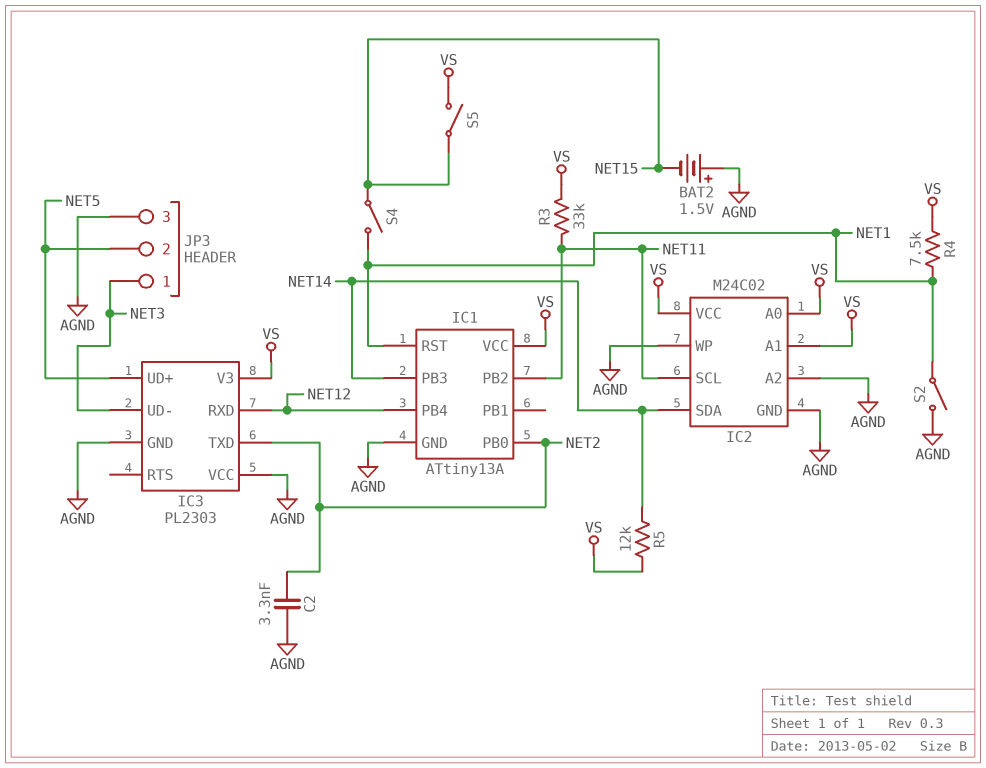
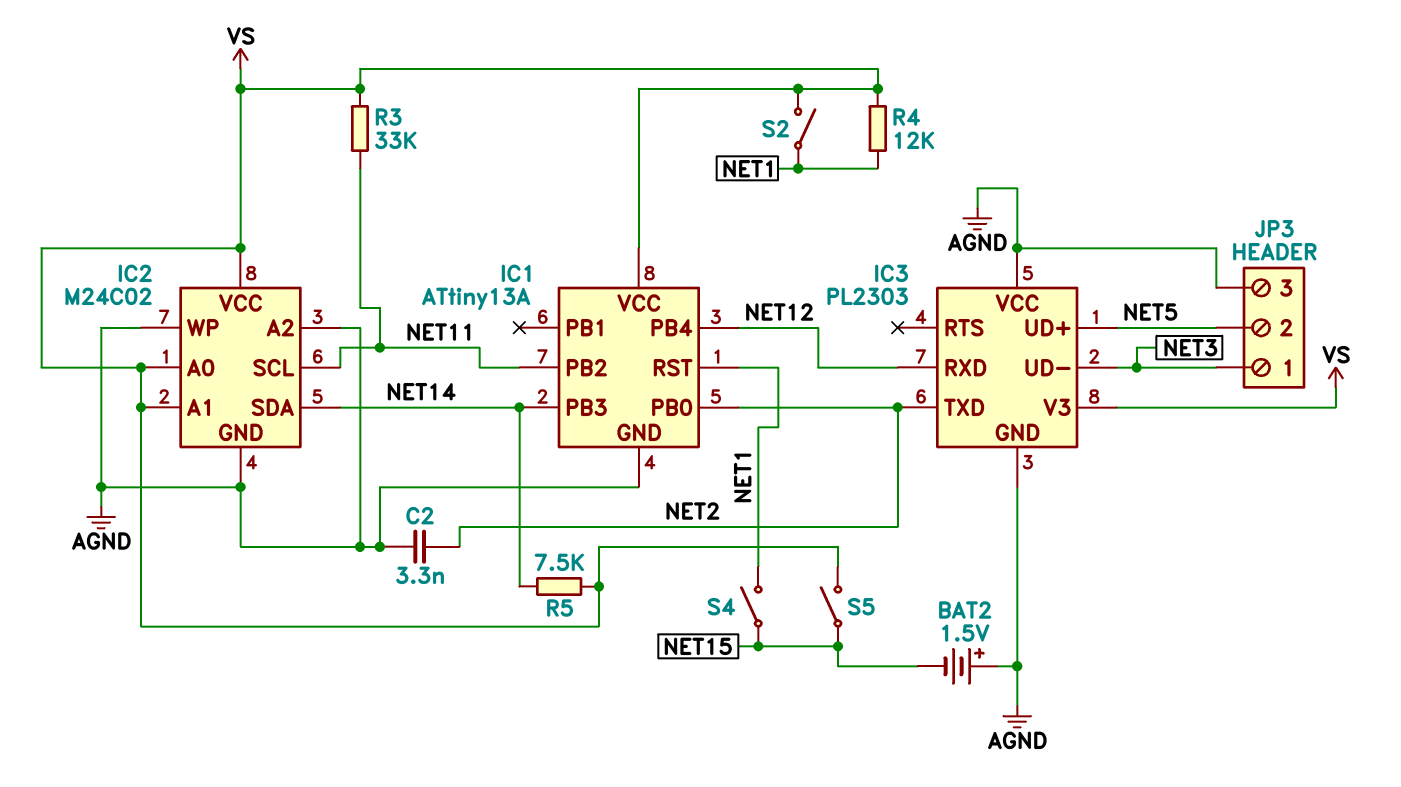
R4: 7.5k (NET1, VS) -> 12k (NET1, VS)
R5: 12k (NET14, VS) -> 7.5k (NET14, VS)
S2: switch (AGND, NET1) -> switch (NET1, VS)

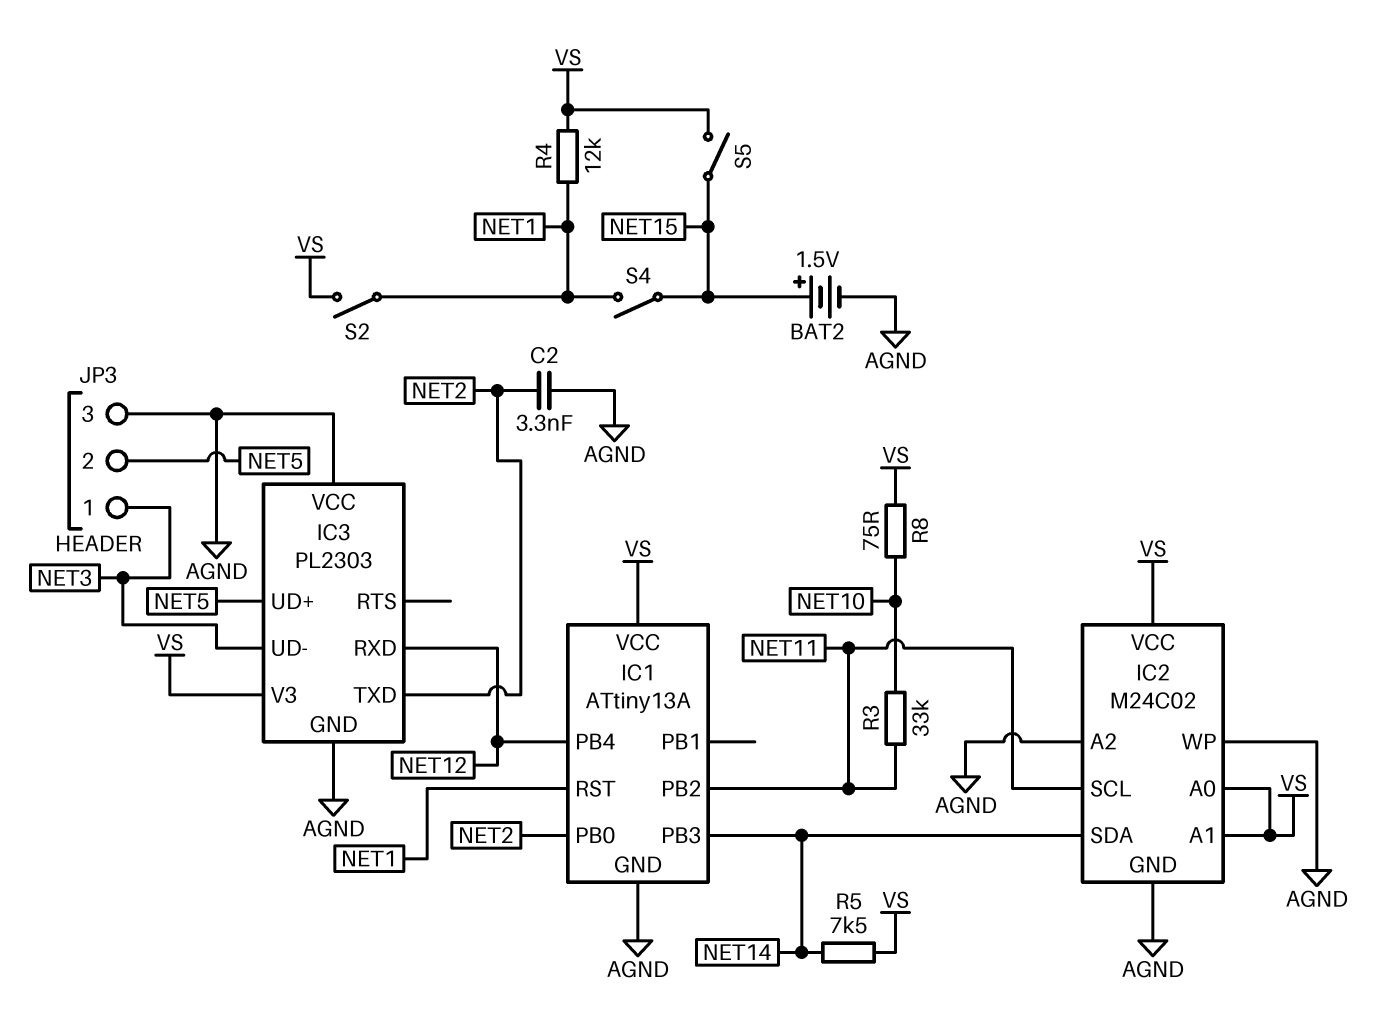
BAT2: 1.5V (plus AGND, minus NET15) -> 1.5V (plus NET15, minus AGND)
R3: 33k (NET11, VS) -> 33k (NET10, NET11)
R8: none -> 75 (NET10, VS)

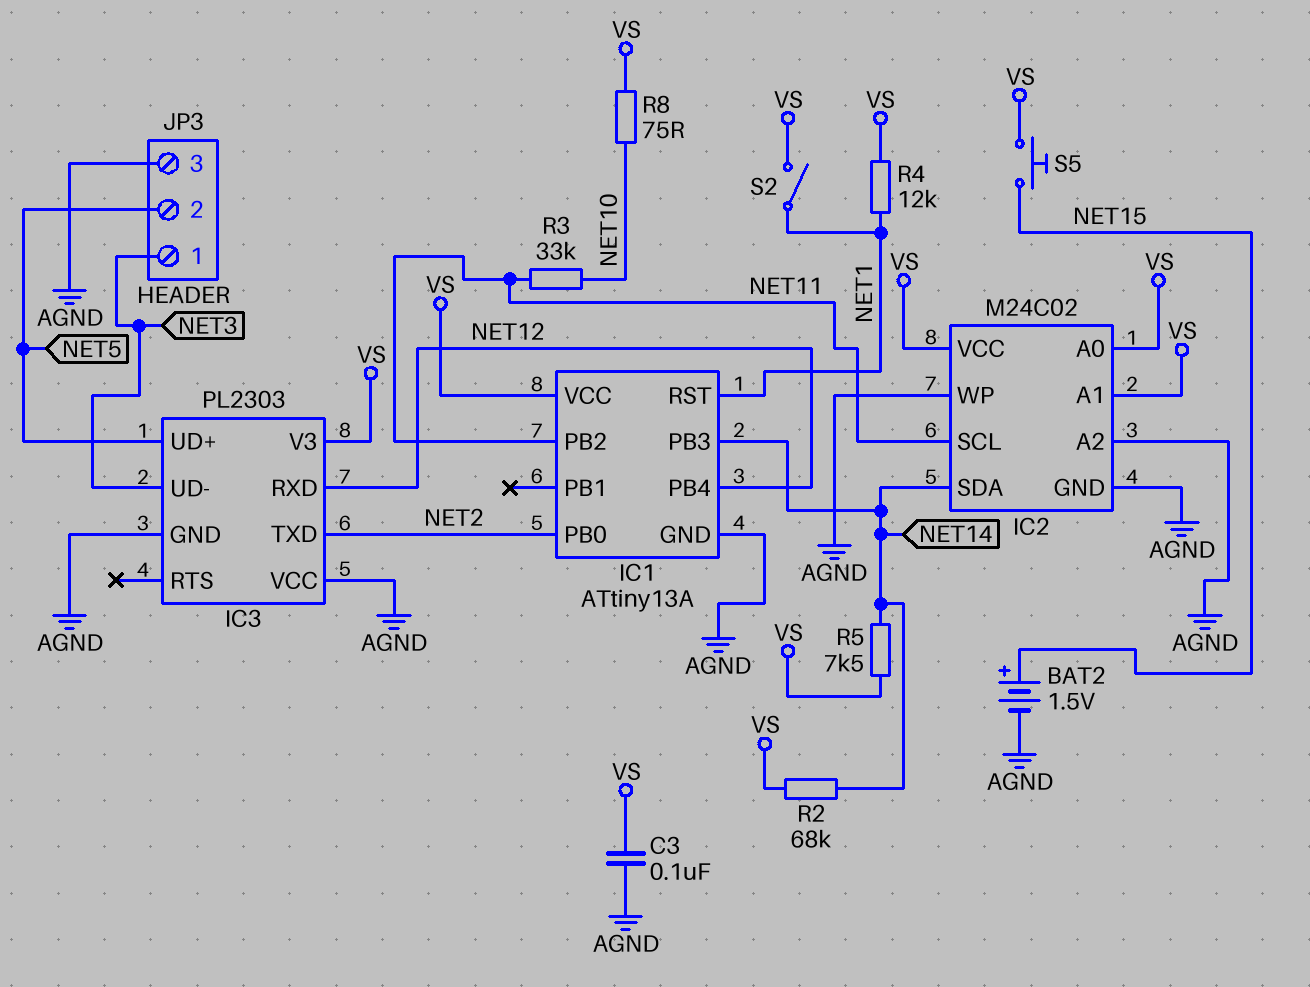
C2: 3.3nF (AGND, NET2) -> none
C3: none -> 100nF (AGND, VS)
R2: none -> 68k (NET14, VS)
S4: switch (NET1, NET15) -> none
S5: switch (NET15, VS) -> button (NET15, VS)

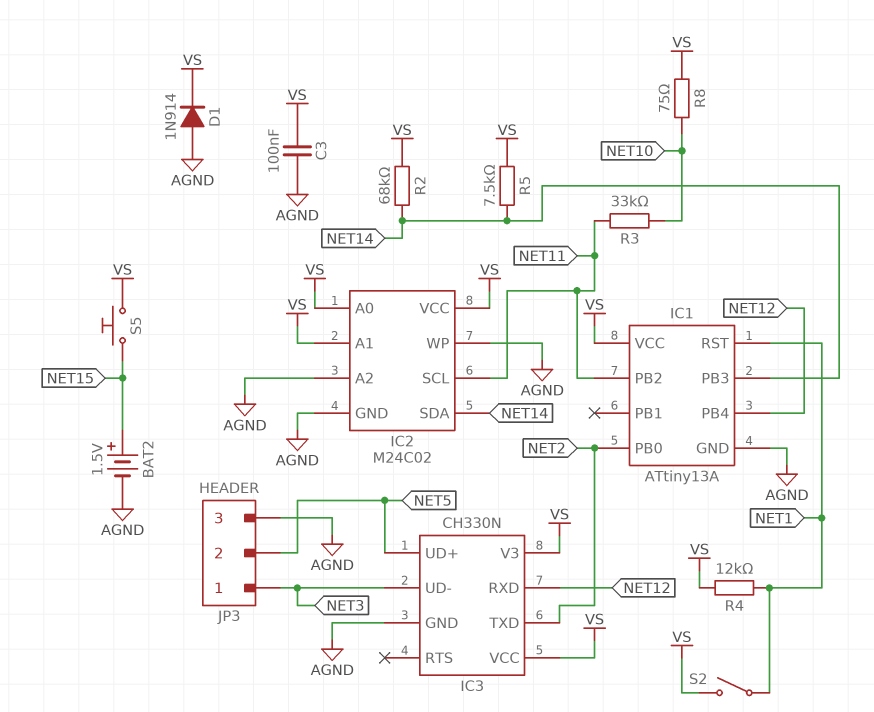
D1: none -> diode 1N914 (A AGND, K VS)
IC3: PL2303 -> CH330N
IC3 pin VCC: AGND -> VS

